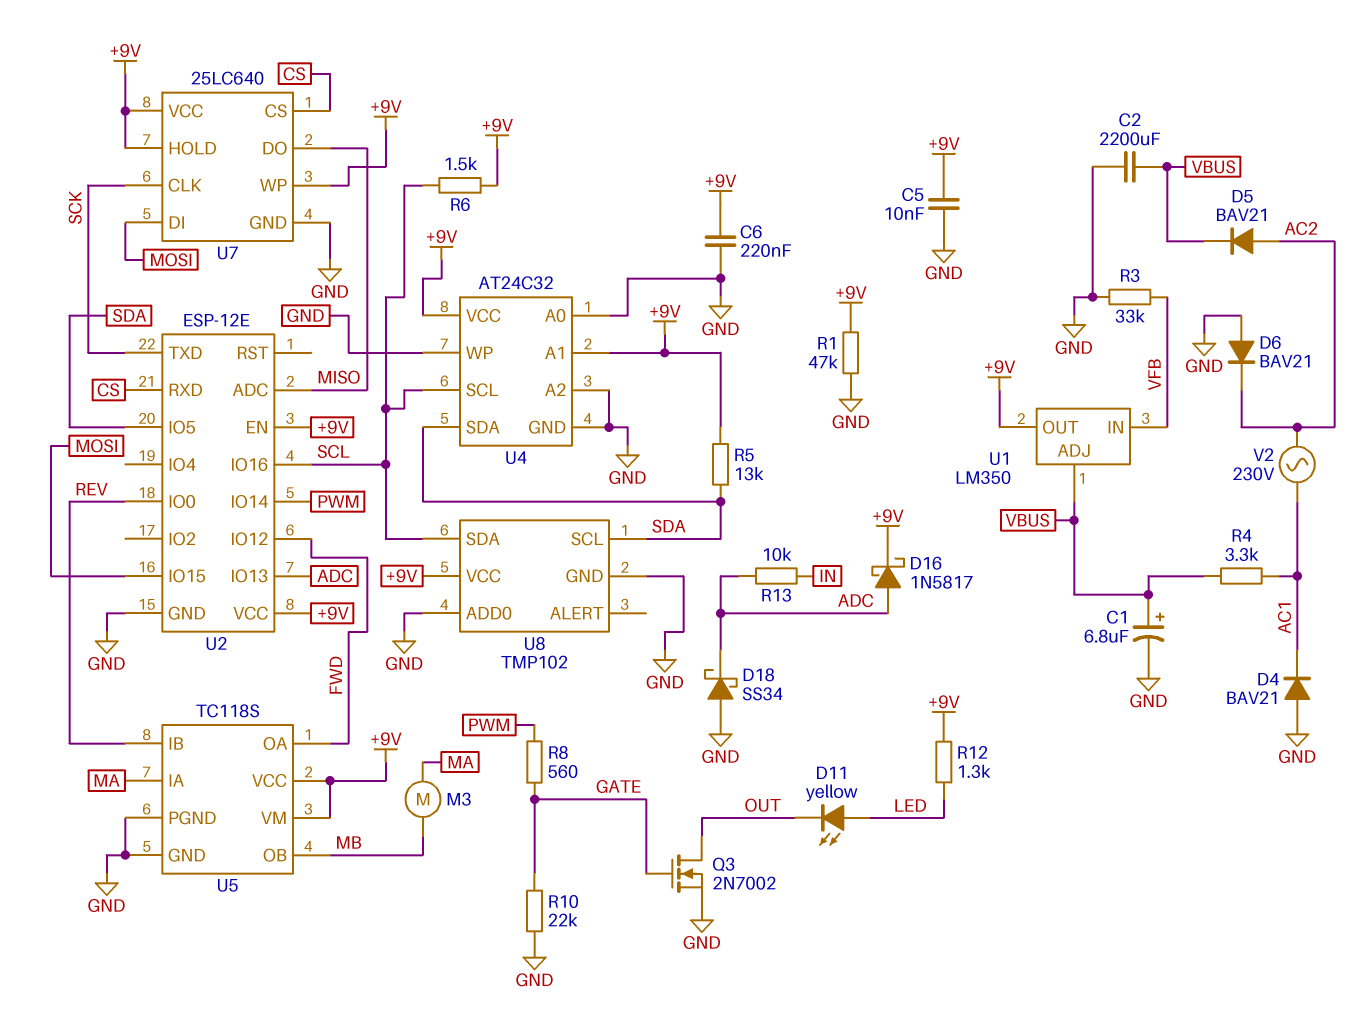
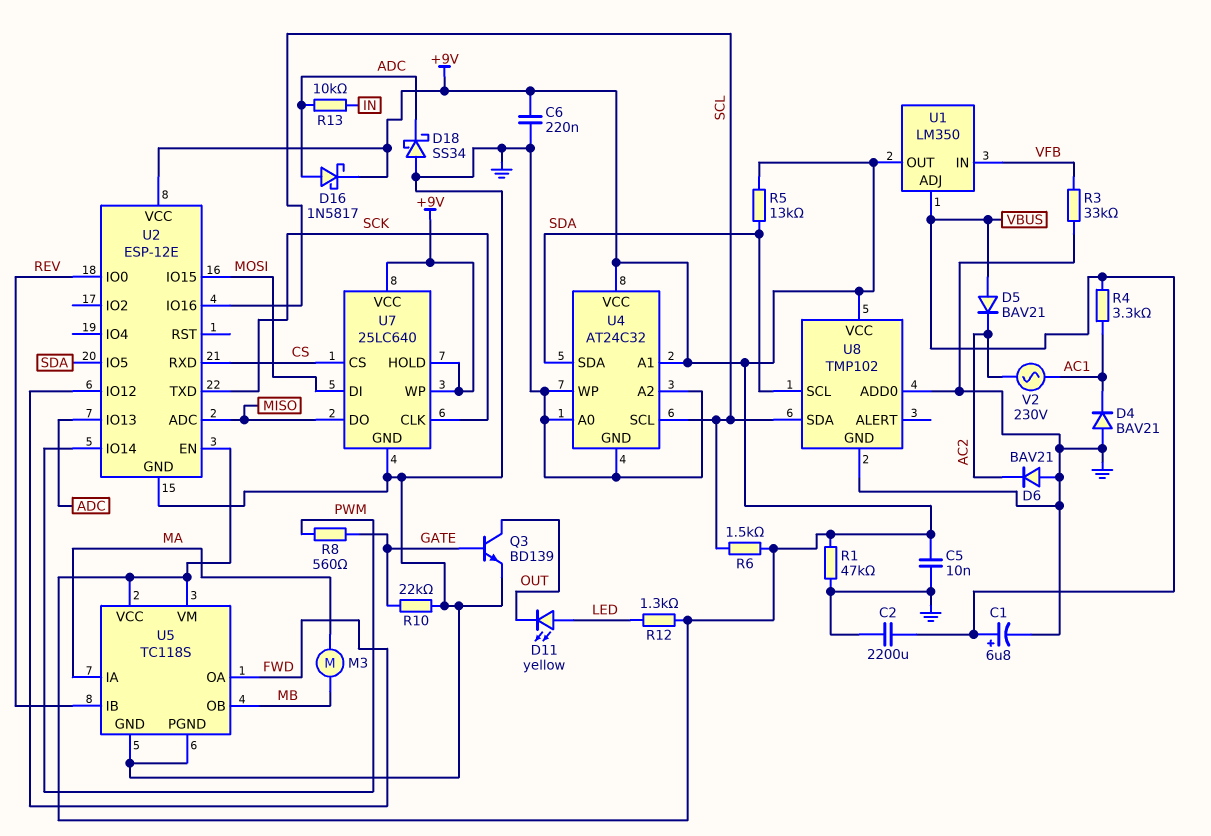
D5: diode BAV21 (A AC2, K VBUS) -> diode BAV21 (A VBUS, K AC2)
Q3: NMOS 2N7002 (G GATE, D OUT, S GND) -> NPN BD139 (B GATE, C OUT, E GND)

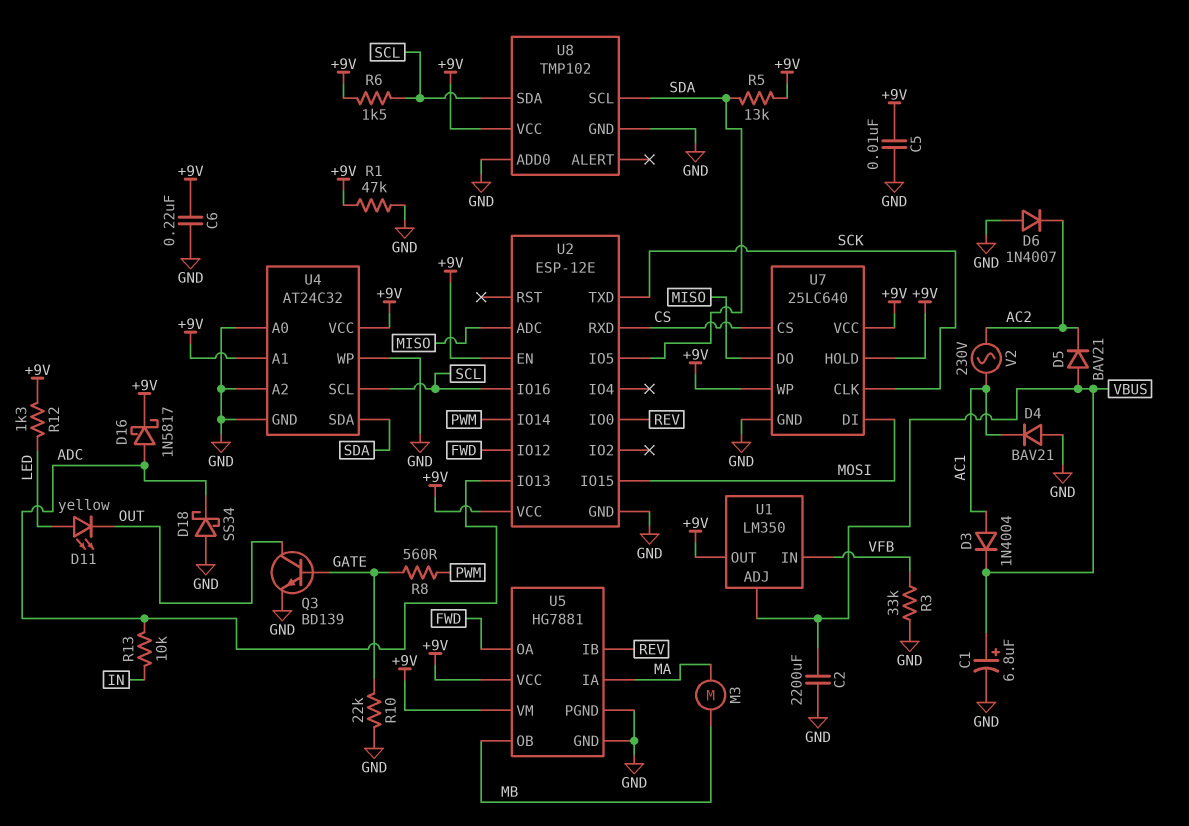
D3: none -> diode 1N4004 (A AC1, K VBUS)
D6: diode BAV21 (A GND, K AC2) -> diode 1N4007 (A GND, K AC2)
R4: 3.3k (AC1, VBUS) -> none
U5: TC118S -> HG7881

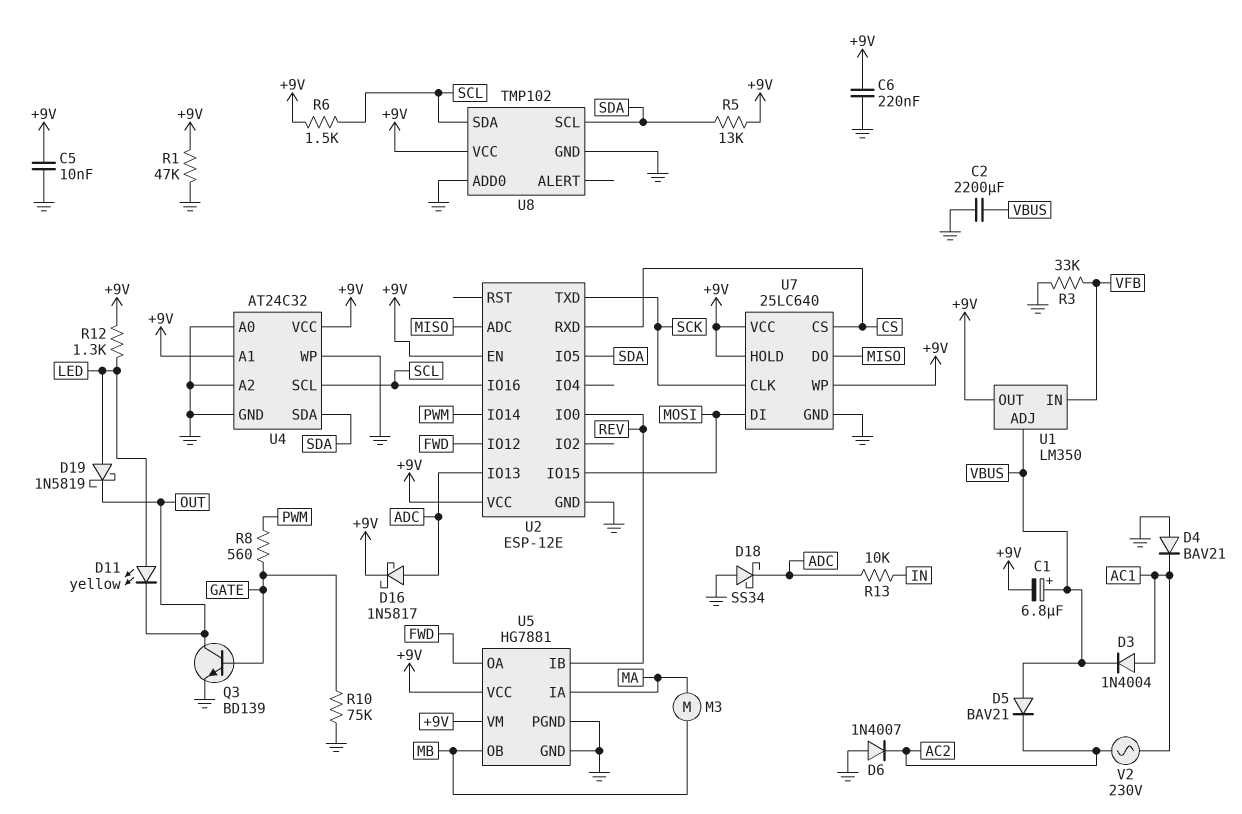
C1: 6.8uF (plus VBUS, minus GND) -> 6.8uF (plus VBUS, minus +9V)
D19: none -> schottky 1N5819 (A LED, K OUT)
R10: 22k (GATE, GND) -> 75k (GATE, GND)

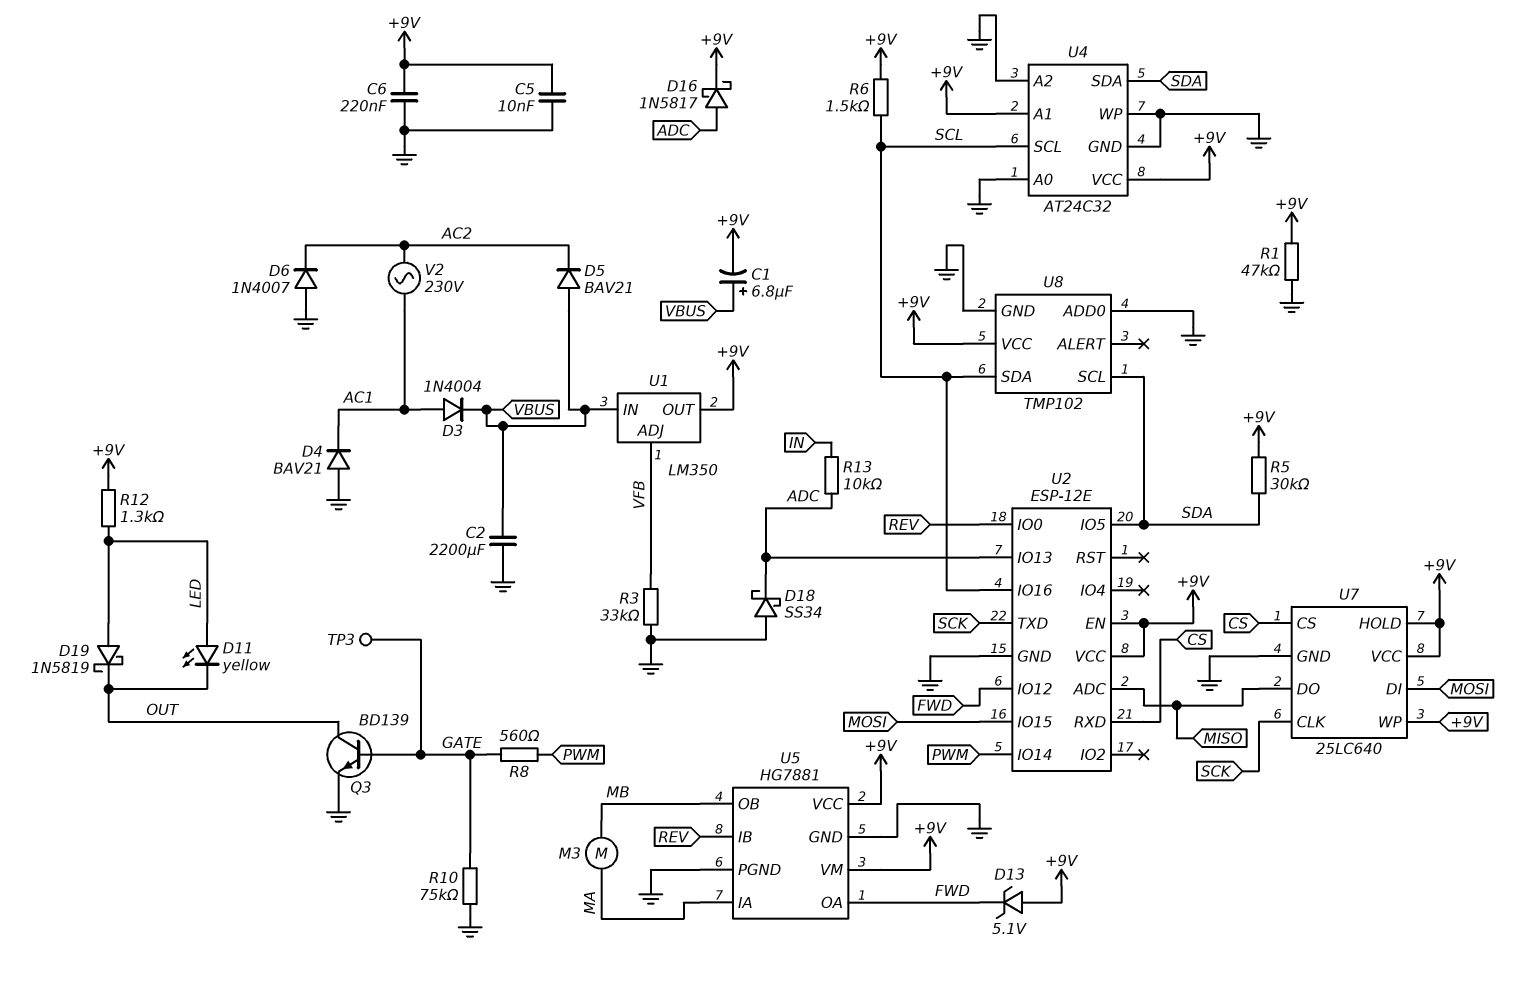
D13: none -> zener 5.1V (A +9V, K FWD)
R5: 13k (+9V, SDA) -> 30k (+9V, SDA)
TP3: none -> test point (GATE)
U1 pin ADJ: VBUS -> VFB
U1 pin IN: VFB -> VBUS

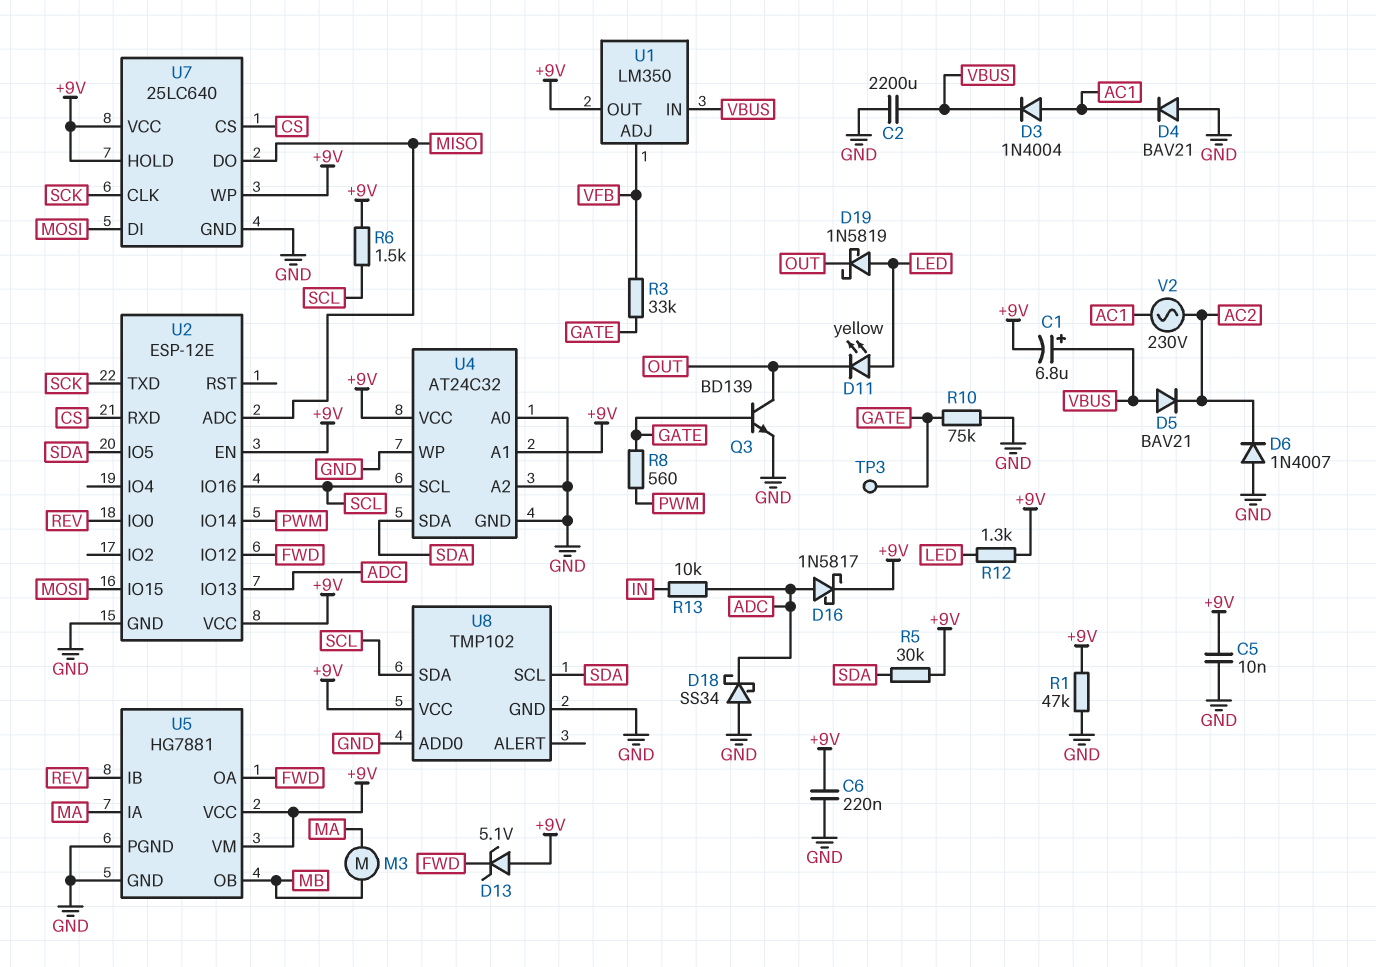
R3: 33k (GND, VFB) -> 33k (GATE, VFB)

